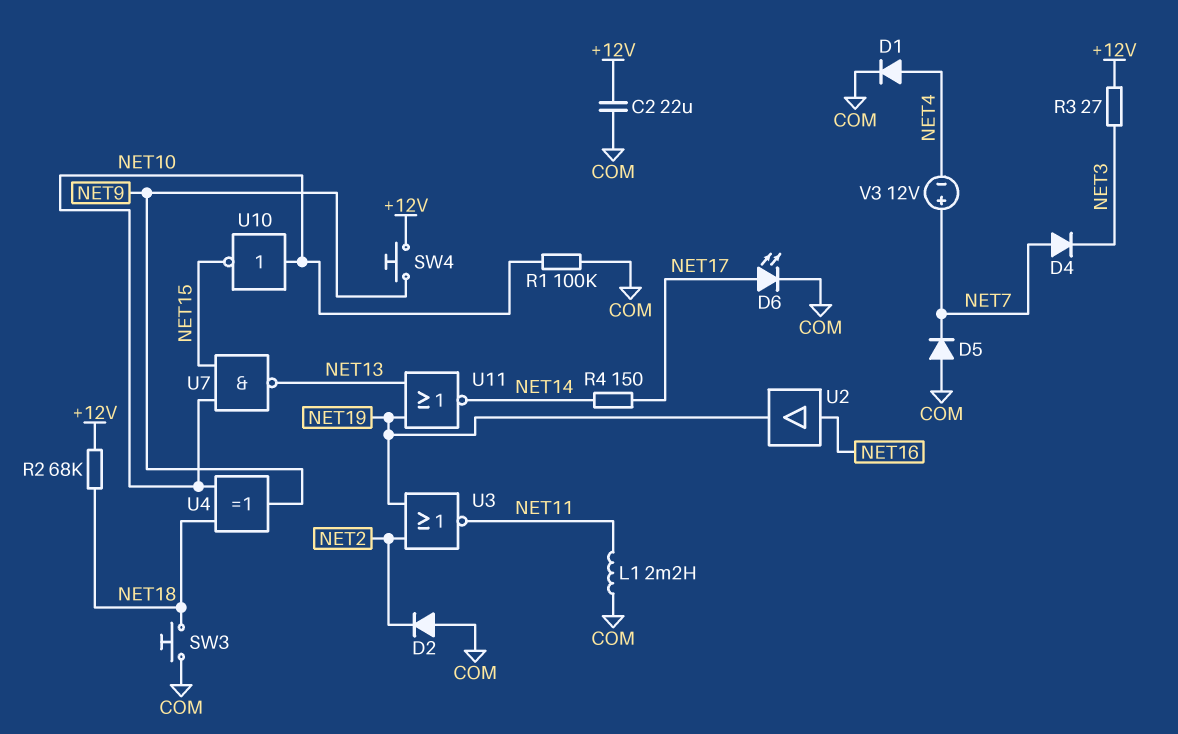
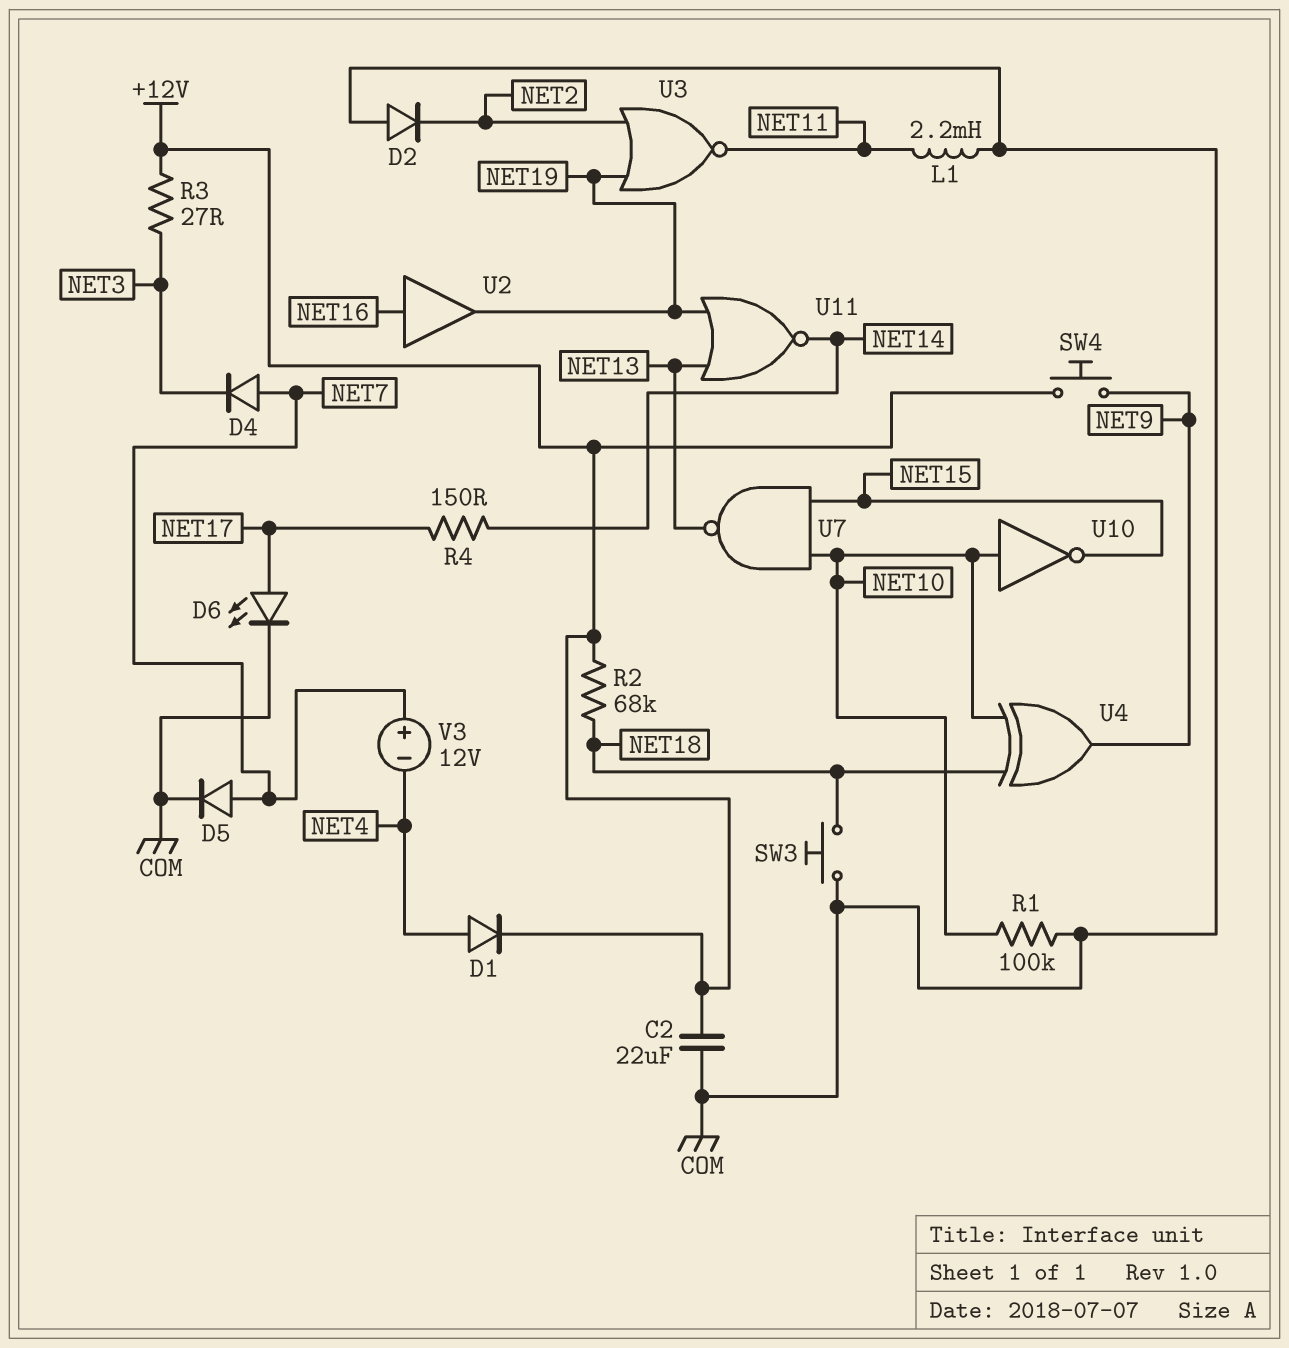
D1: diode (A NET4, K COM) -> diode (A NET4, K +12V)
D5: diode (A COM, K NET7) -> diode (A NET7, K COM)

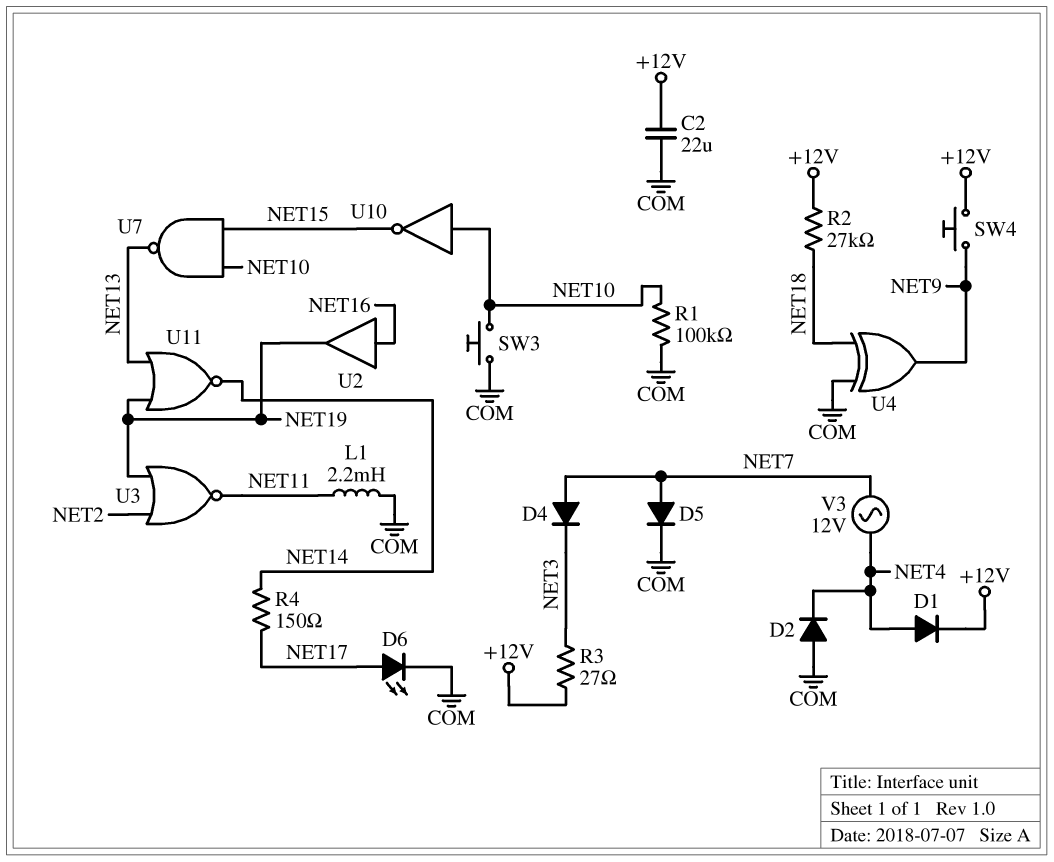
D2: diode (A COM, K NET2) -> diode (A COM, K NET4)
R2: 68k (+12V, NET18) -> 27k (+12V, NET18)
SW3: button (COM, NET18) -> button (COM, NET10)
U4: XOR (in NET10, in NET18, out NET9) -> XOR (in COM, in NET18, out NET9)
V3: 12V (plus NET7, minus NET4) -> AC 12V (NET4, NET7)

